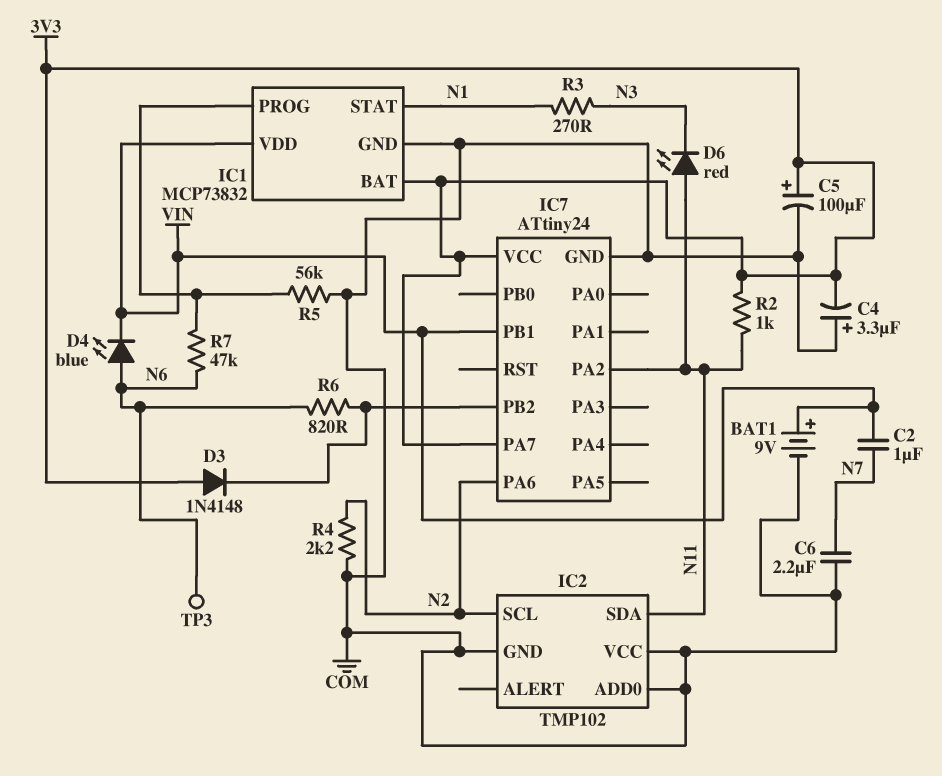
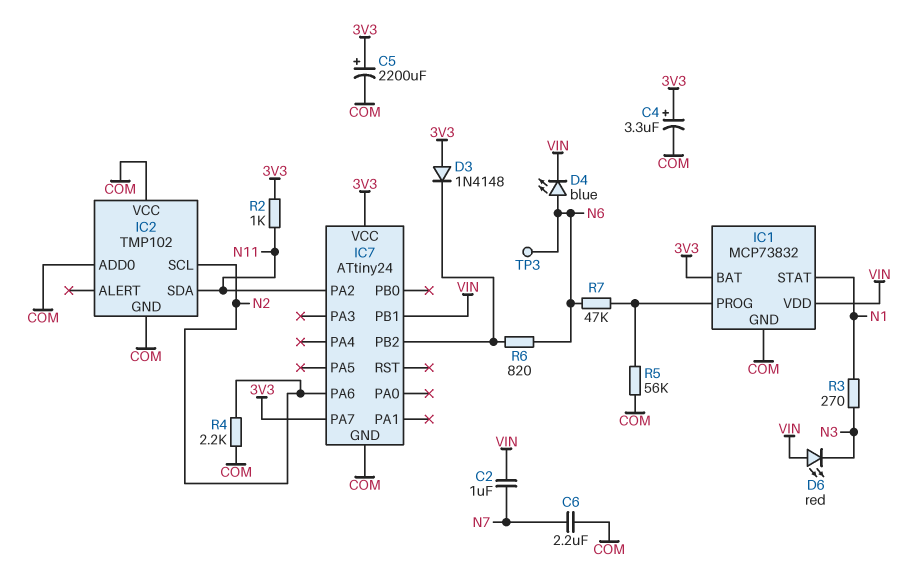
BAT1: 9V (plus VIN, minus COM) -> none
C4: 3.3uF (plus COM, minus 3V3) -> 3.3uF (plus 3V3, minus COM)
C5: 100uF (plus 3V3, minus COM) -> 2200uF (plus 3V3, minus COM)
D6: LED red (A N11, K N3) -> LED red (A VIN, K N3)

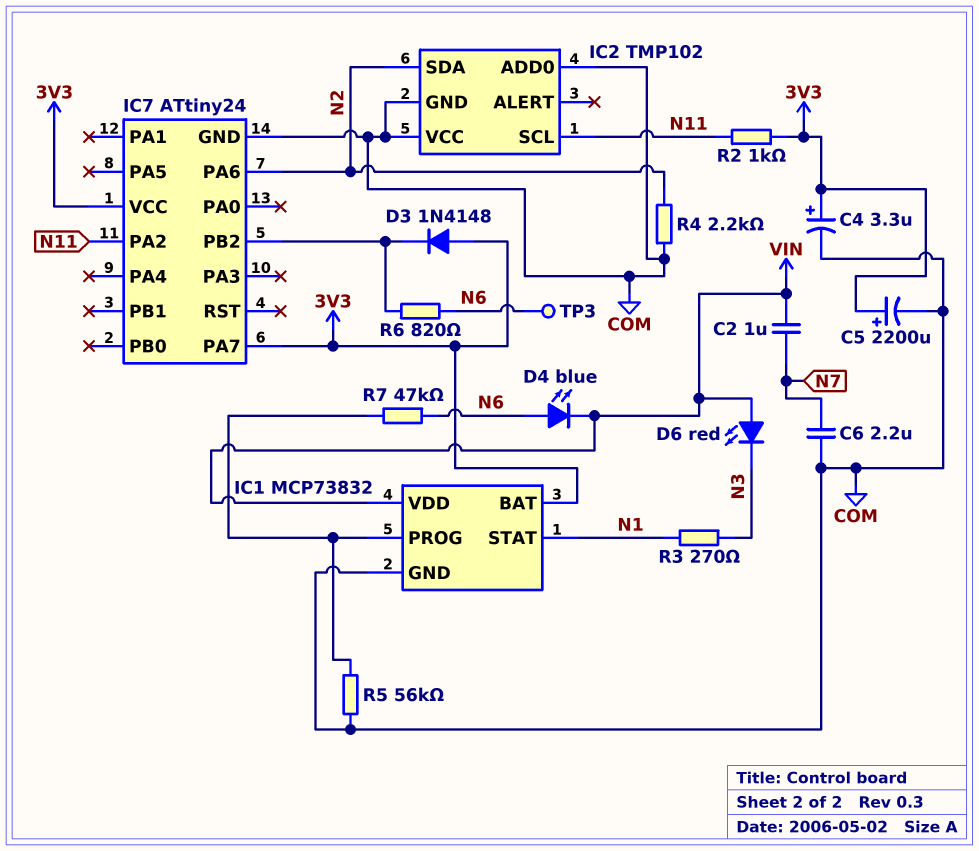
IC2 pin SCL: N2 -> N11
IC2 pin SDA: N11 -> N2
IC7 pin PB1: VIN -> none

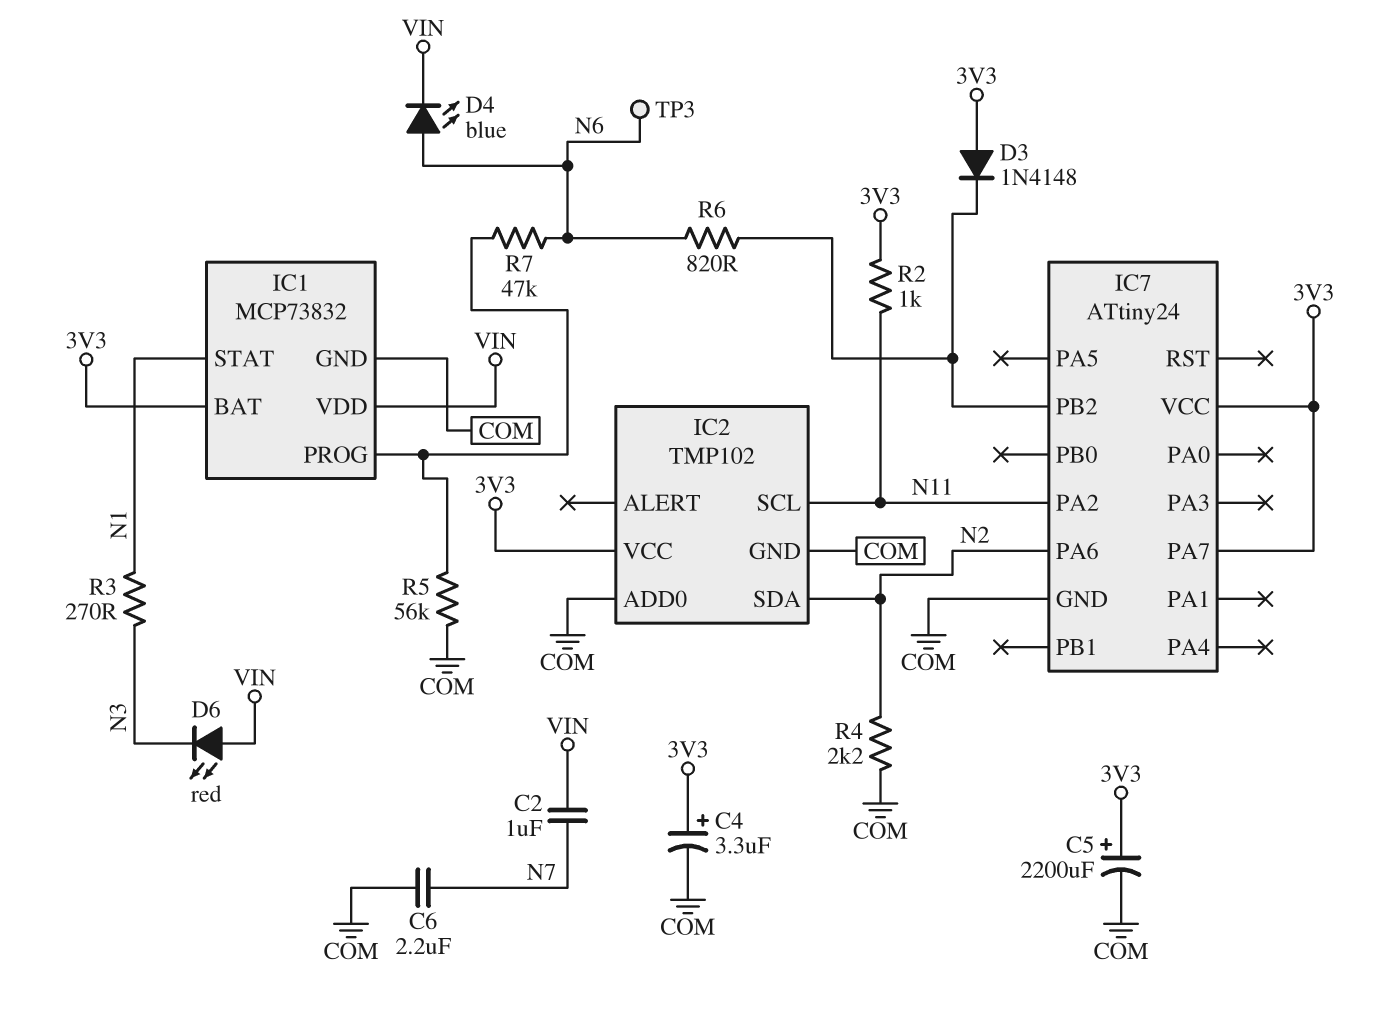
IC2 pin VCC: COM -> 3V3

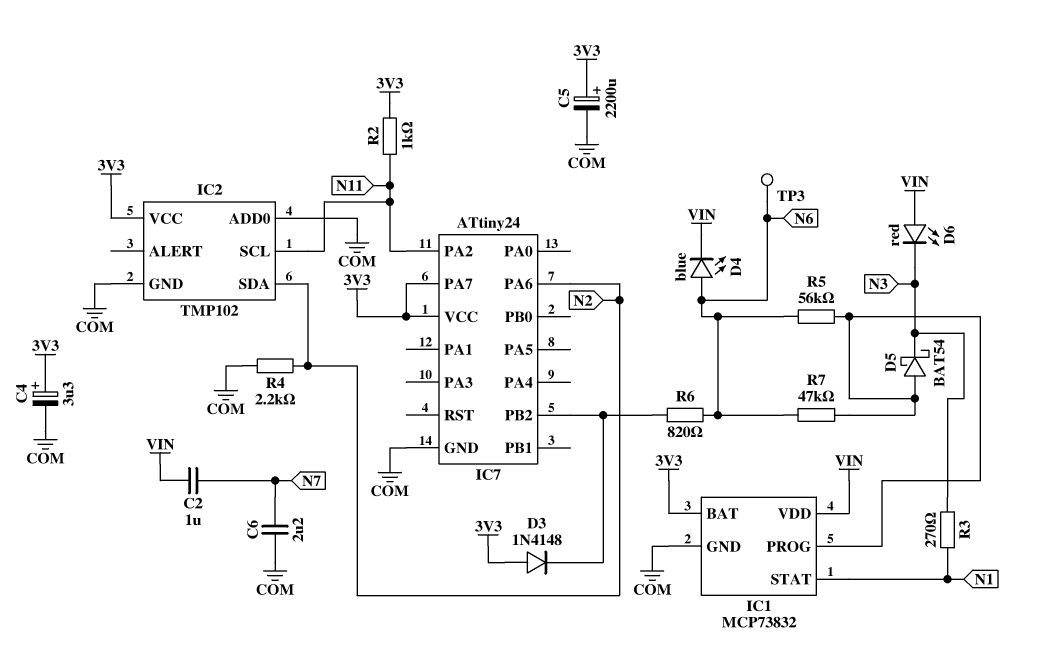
D5: none -> schottky BAT54 (A IC1/PROG, K N3)
R5: 56k (COM, IC1/PROG) -> 56k (IC1/PROG, N6)

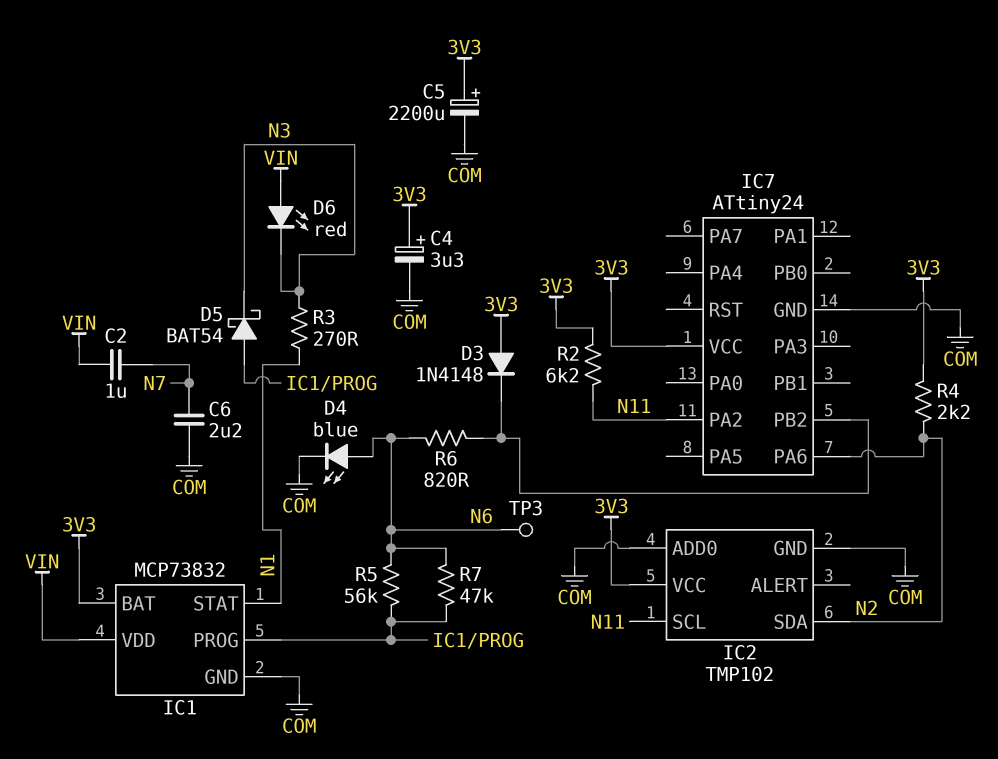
D4: LED blue (A N6, K VIN) -> LED blue (A N6, K COM)
IC7 pin PA7: 3V3 -> none
R2: 1k (3V3, N11) -> 6.2k (3V3, N11)
R4: 2.2k (COM, N2) -> 2.2k (3V3, N2)

